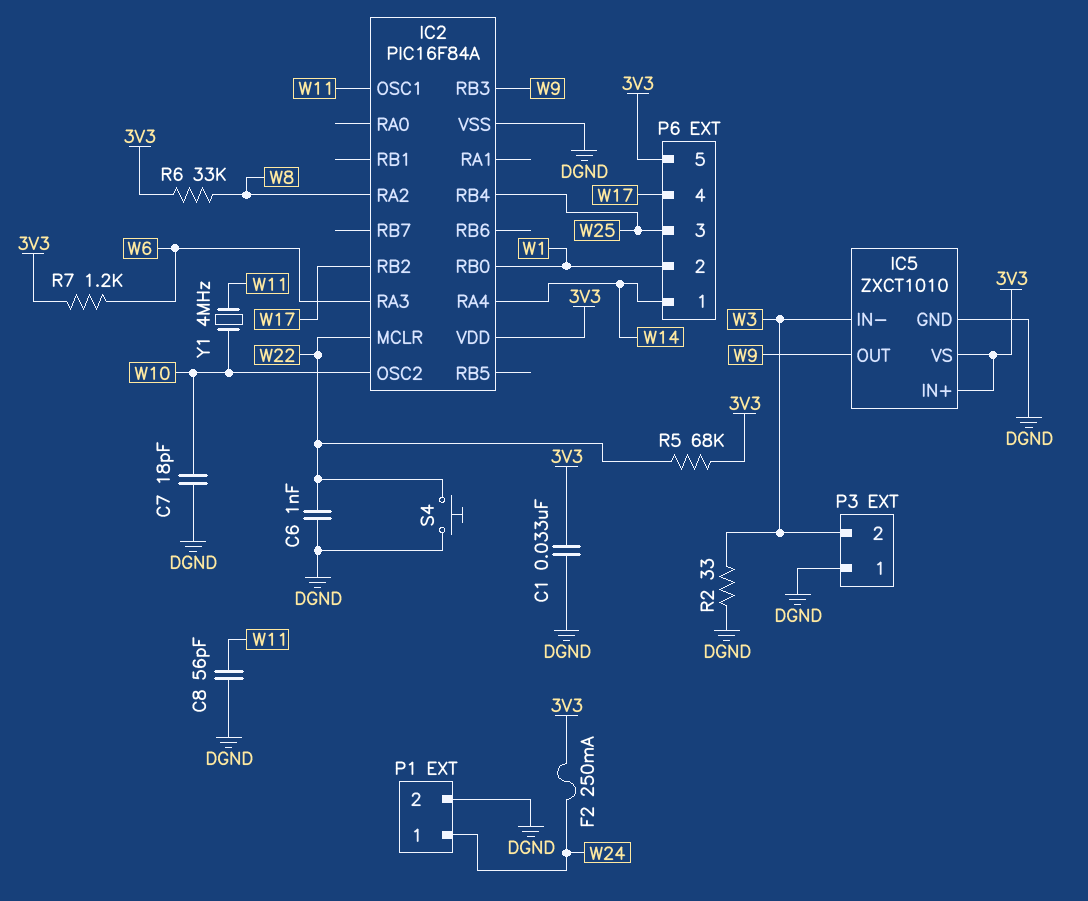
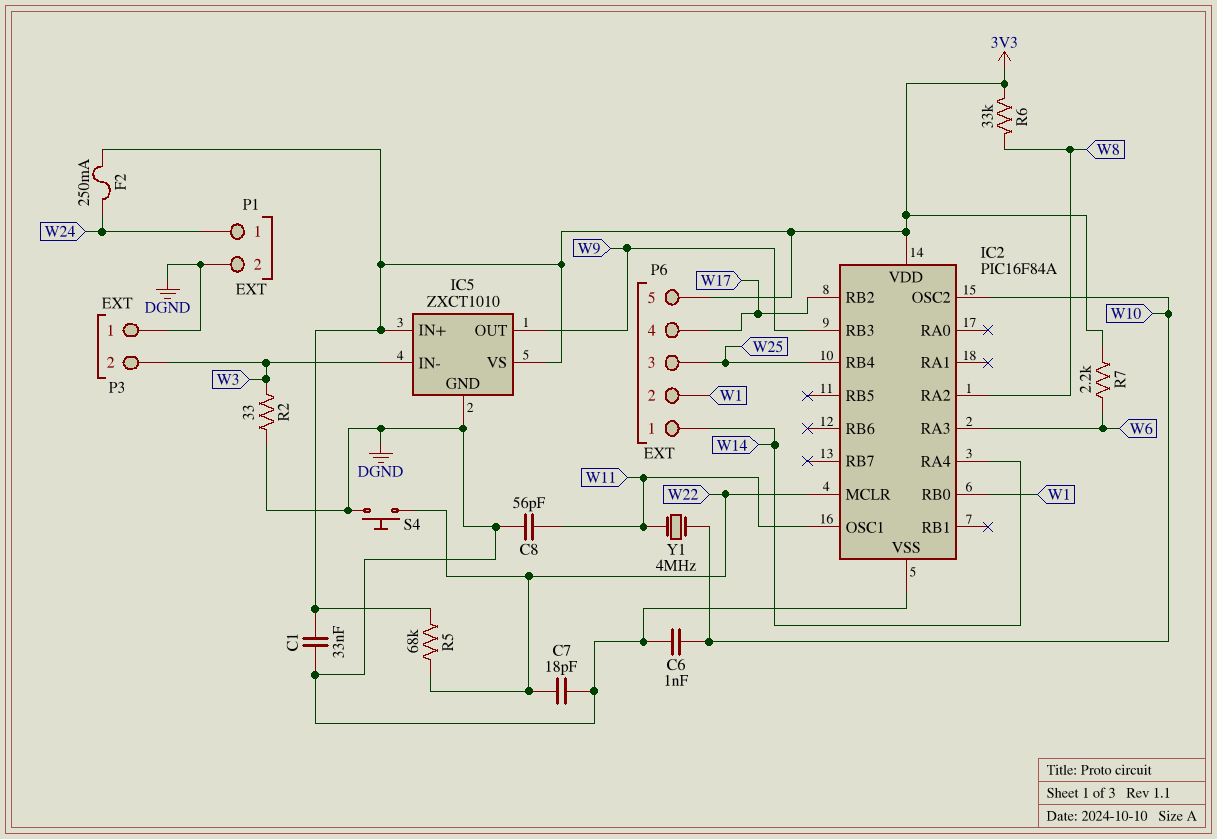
C6: 1nF (DGND, W22) -> 1nF (DGND, W10)
C7: 18pF (DGND, W10) -> 18pF (DGND, W22)
R7: 1.2k (3V3, W6) -> 2.2k (3V3, W6)

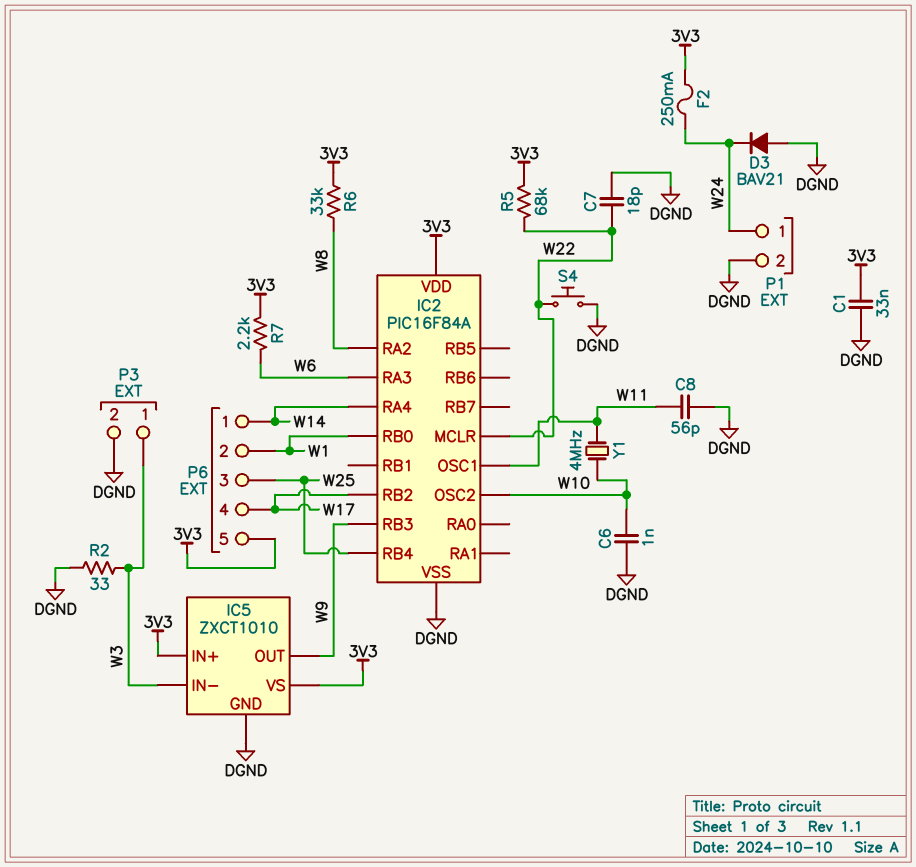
D3: none -> diode BAV21 (A DGND, K W24)
P3 pin 1: DGND -> W3
P3 pin 2: W3 -> DGND

